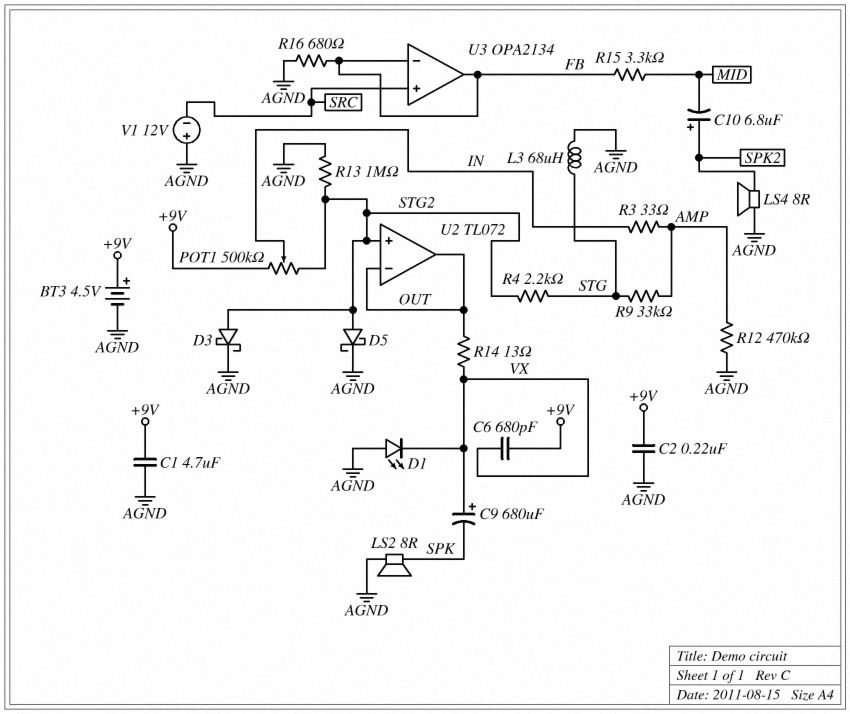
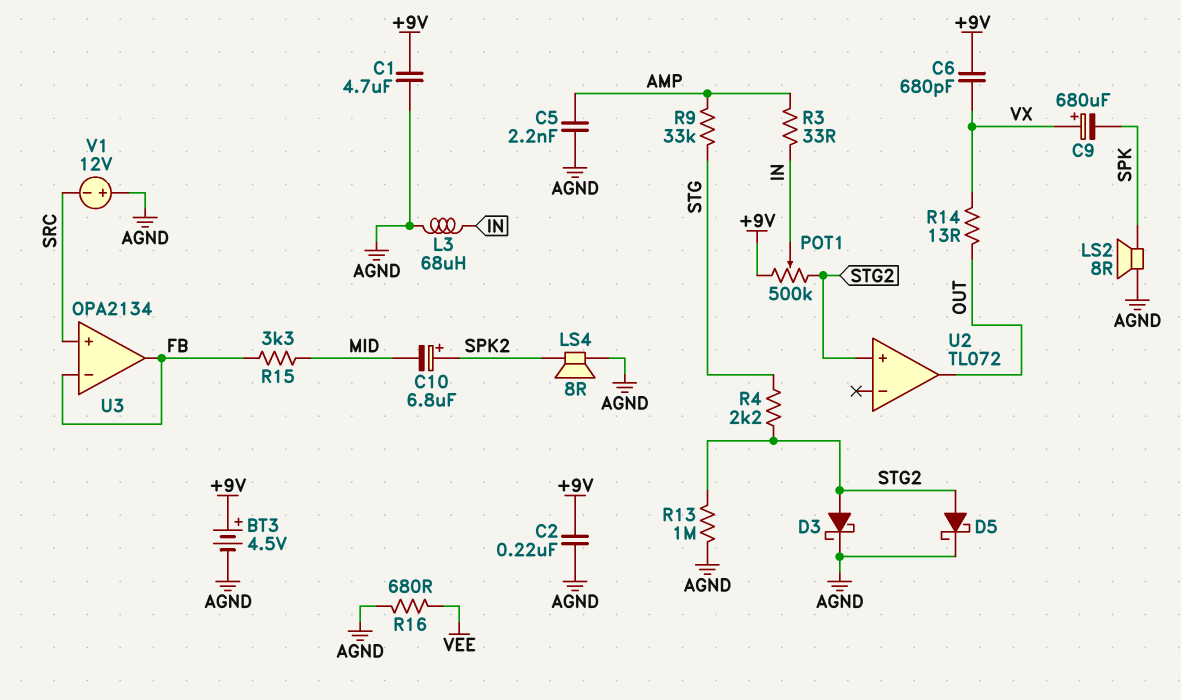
C5: none -> 2.2nF (AGND, AMP)
D1: LED (A AGND, K VX) -> none
L3: 68uH (AGND, STG) -> 68uH (AGND, IN)
R12: 470k (AGND, AMP) -> none
R16: 680 (AGND, FB) -> 680 (AGND, VEE)
U2 pin in-: OUT -> none

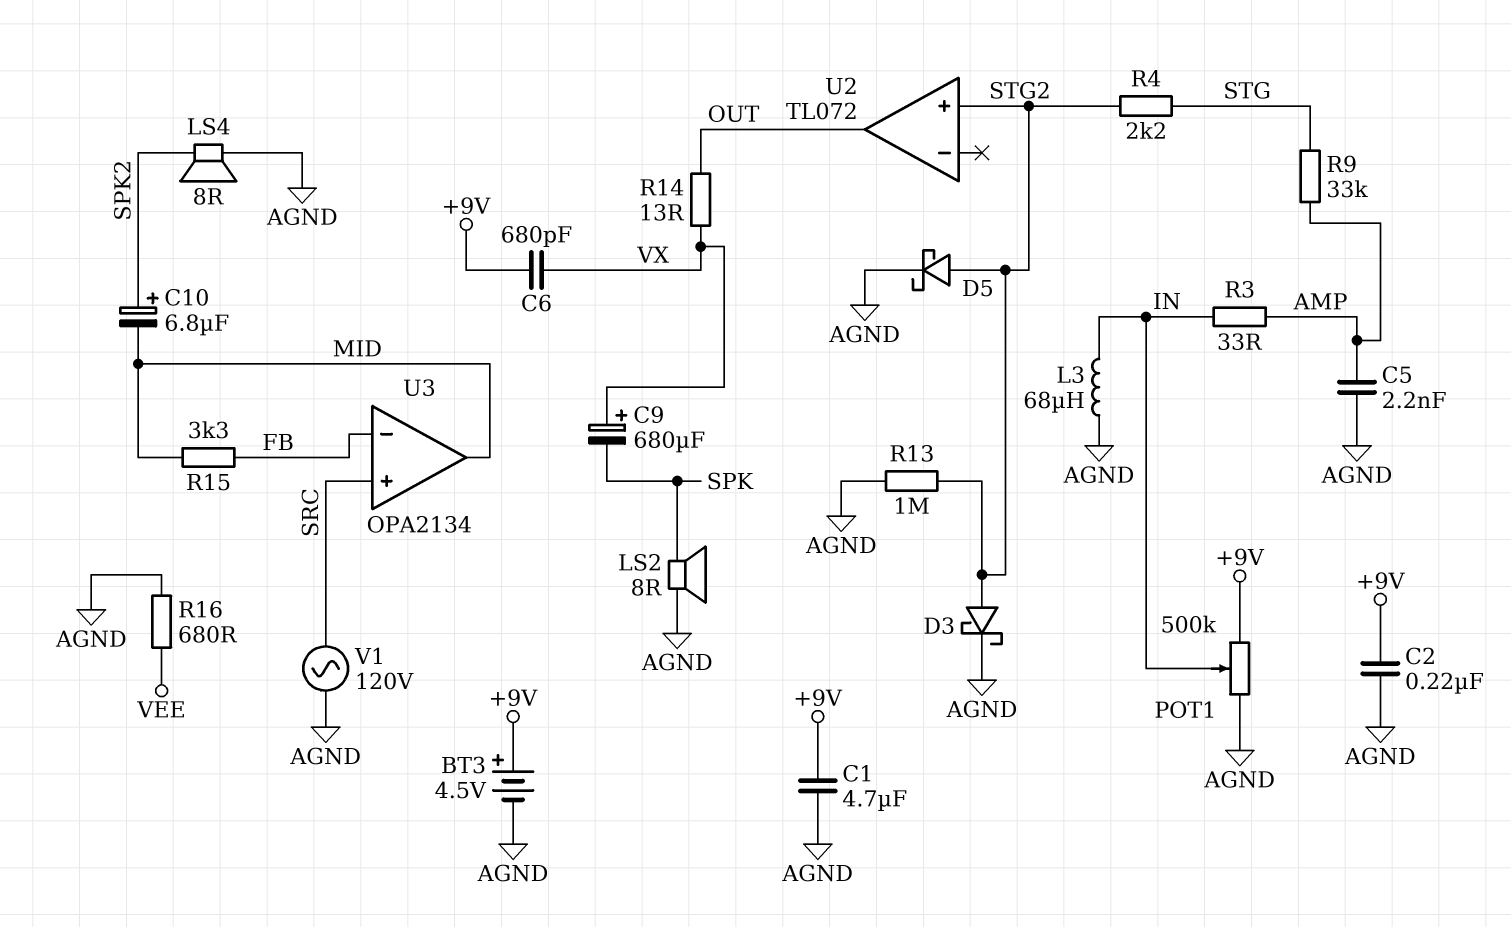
POT1: 500k (+9V, STG2, wiper IN) -> 500k (+9V, AGND, wiper IN)
U3 pin out: FB -> MID
V1: 12V (plus AGND, minus SRC) -> AC 120V (AGND, SRC)

